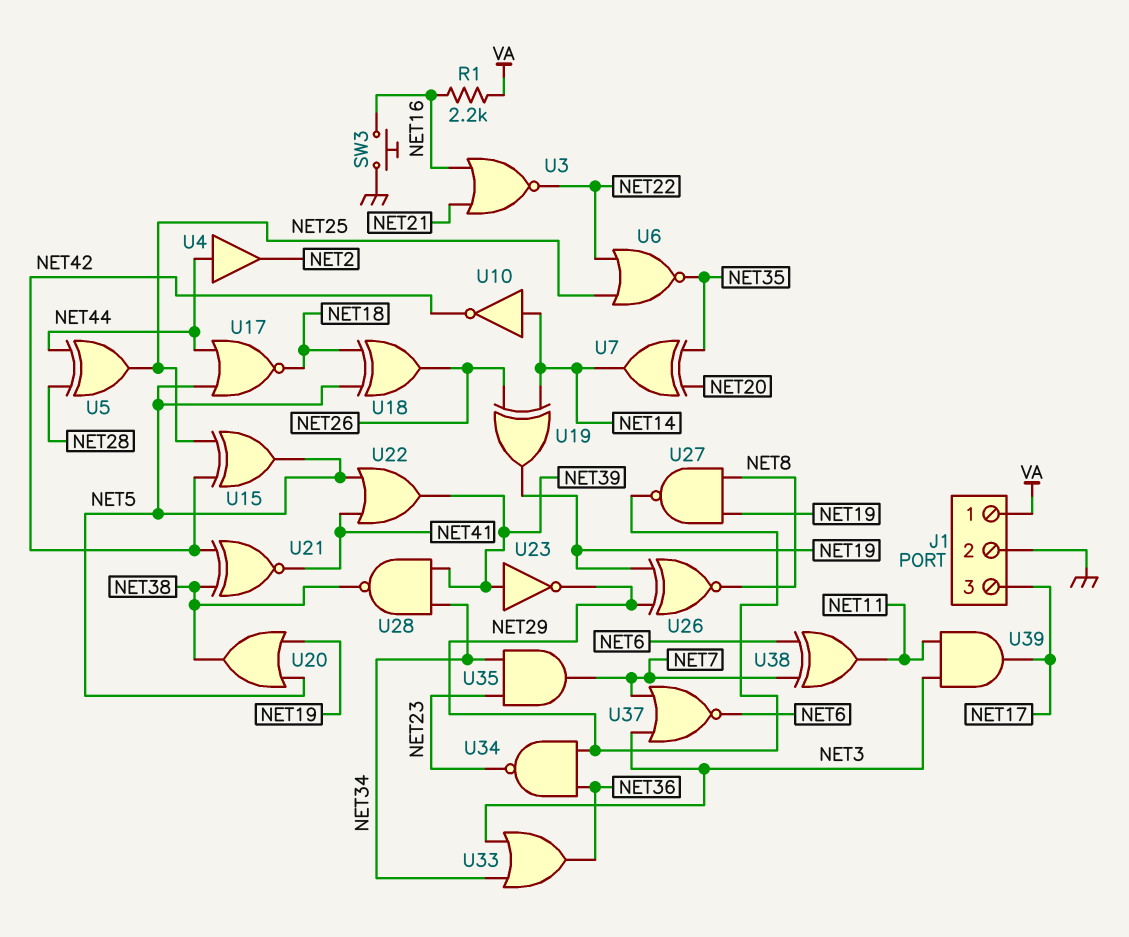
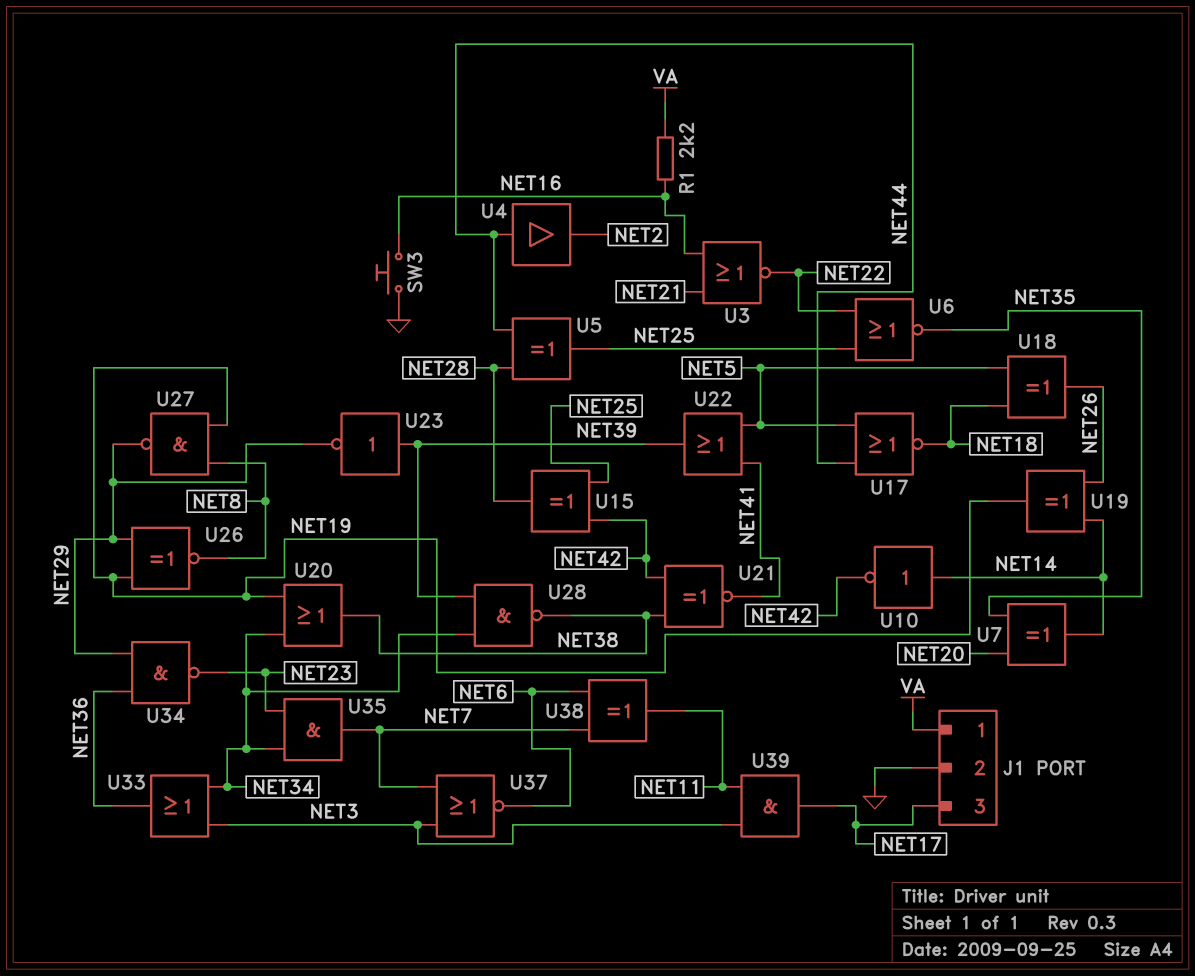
U15: XOR (in NET25, in NET42, out NET5) -> XOR (in NET25, in NET42, out NET28)
U20: OR (in NET5, in NET19, out NET38) -> OR (in NET19, in NET34, out NET38)

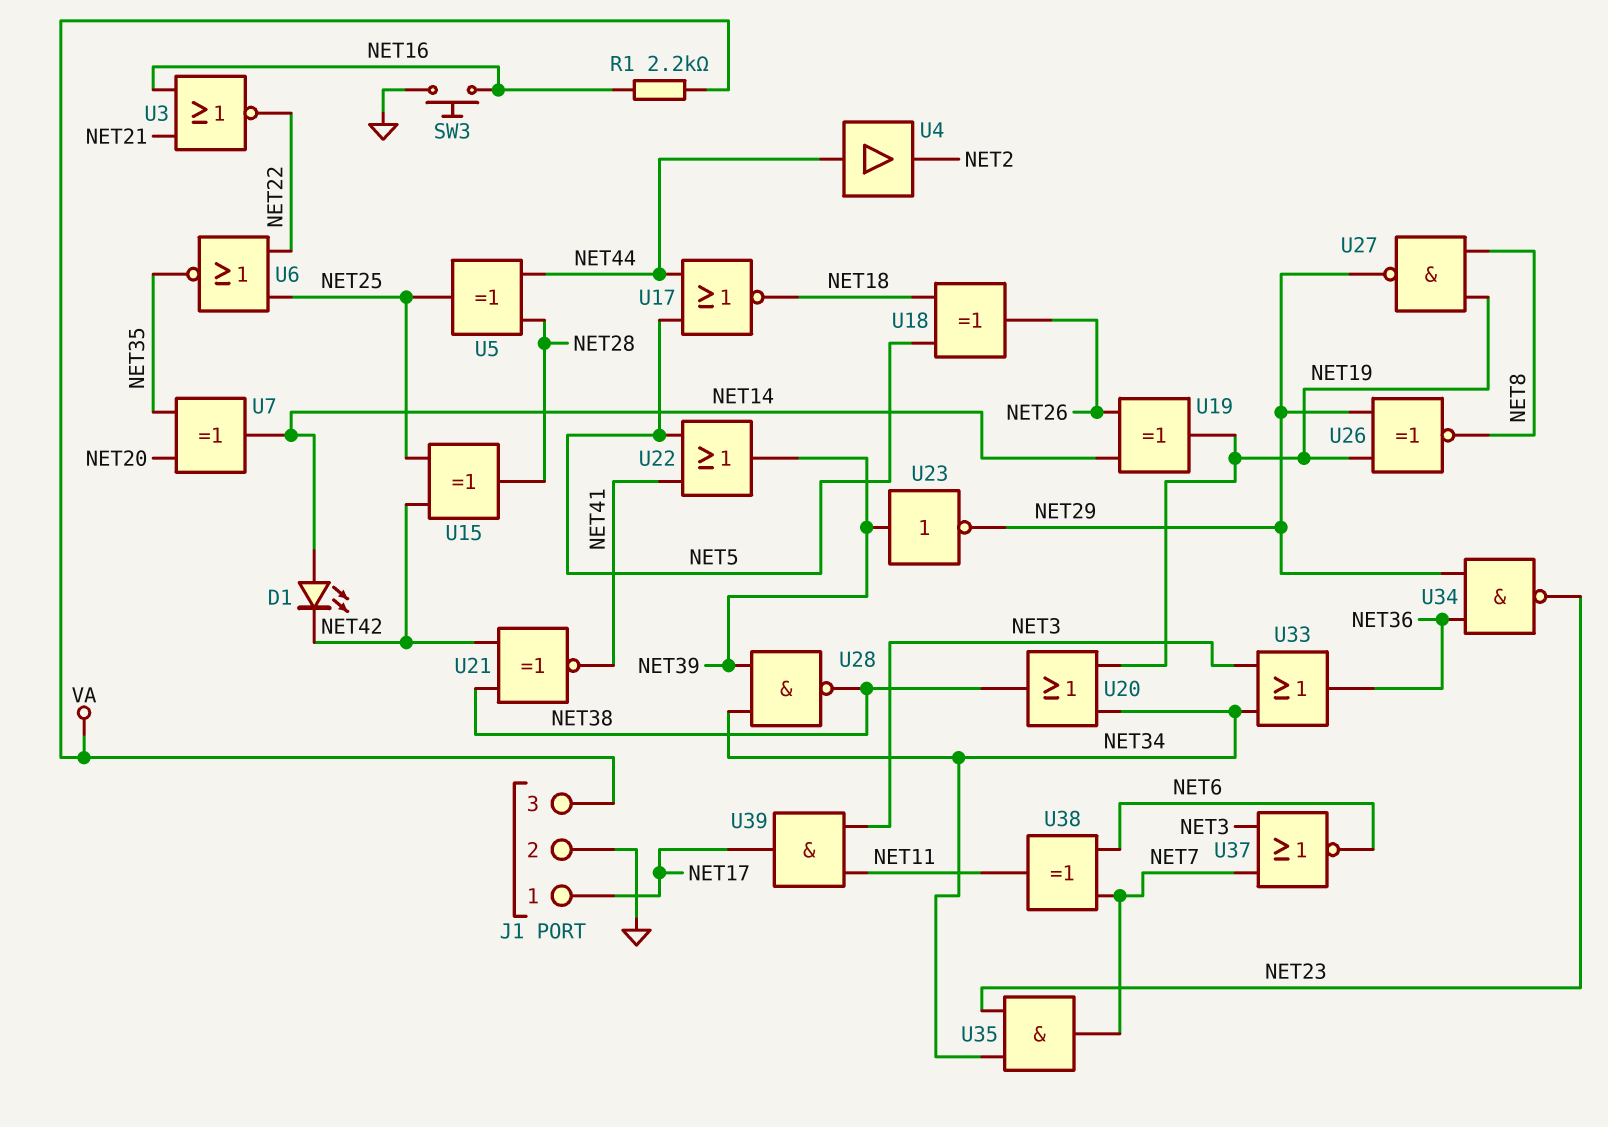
D1: none -> LED (A NET14, K NET42)
J1 pin 1: VA -> NET17
J1 pin 3: NET17 -> VA
U10: NOT (in NET14, out NET42) -> none

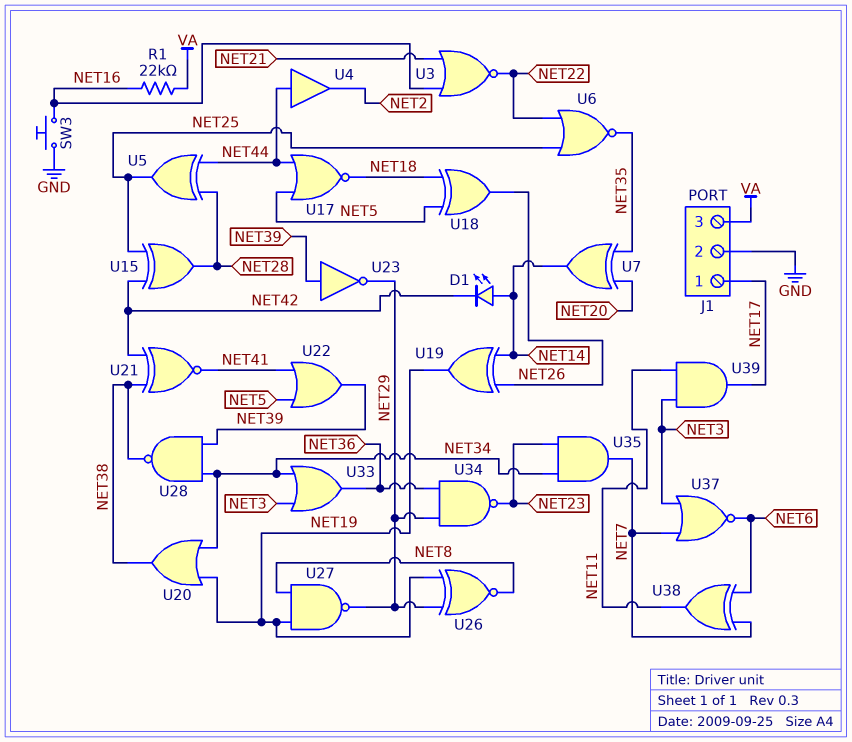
R1: 2.2k (NET16, VA) -> 22k (NET16, VA)

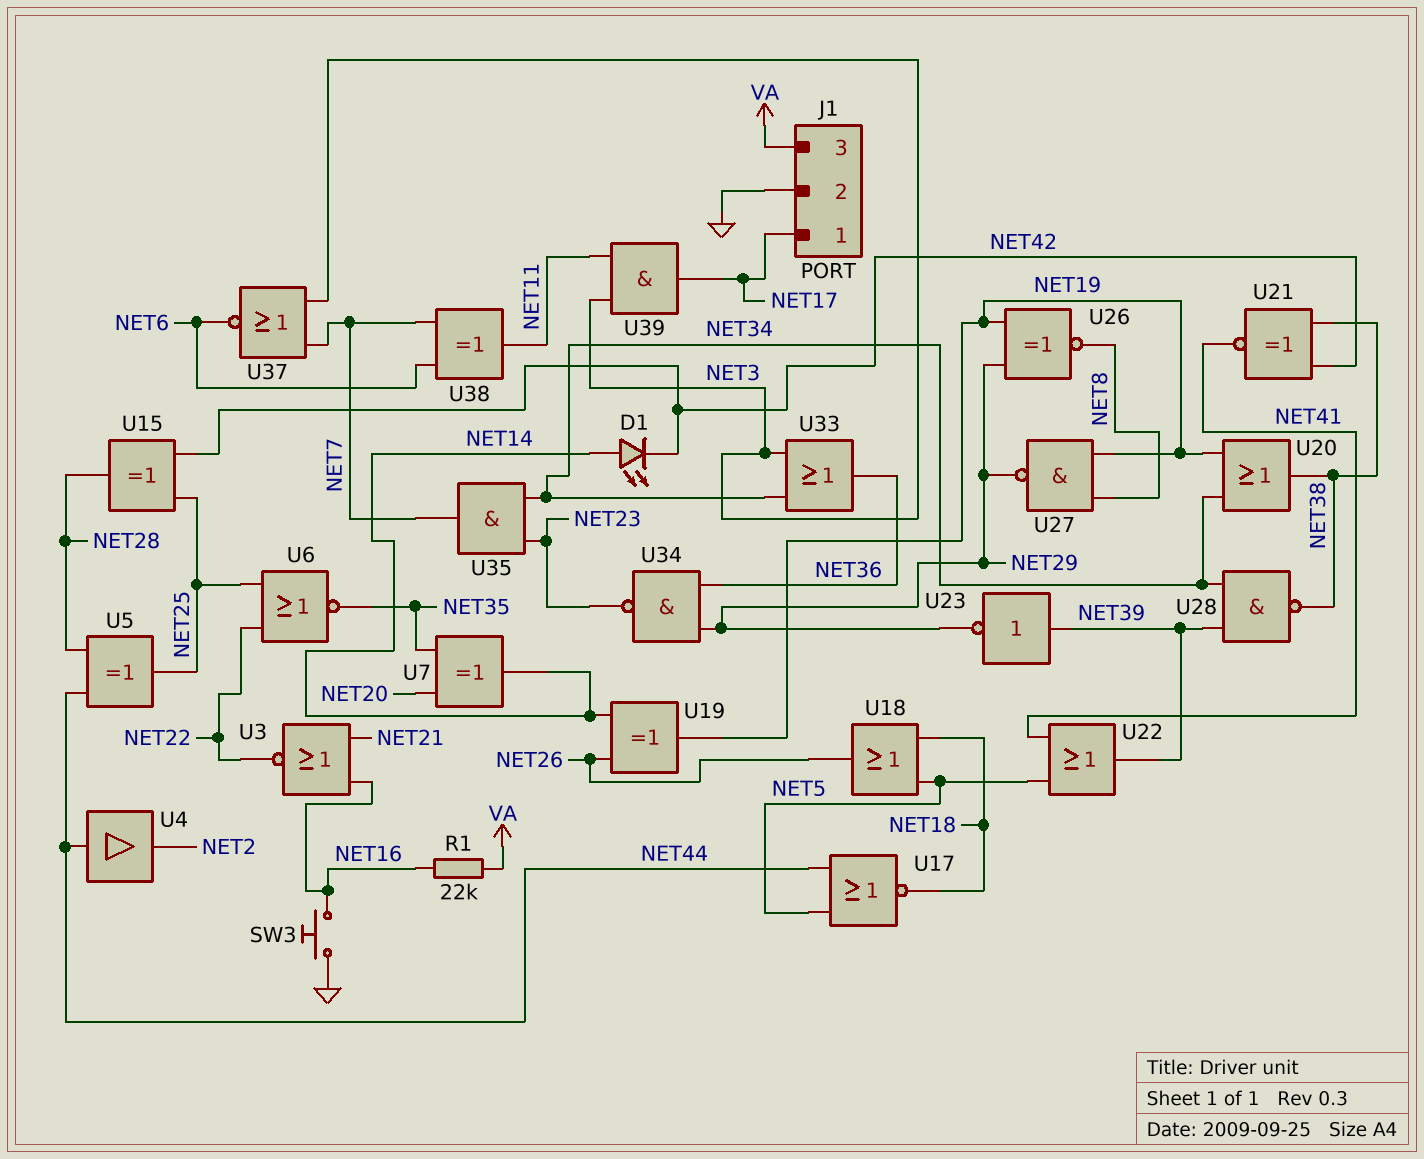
U18: XOR (in NET5, in NET18, out NET26) -> OR (in NET5, in NET18, out NET26)

